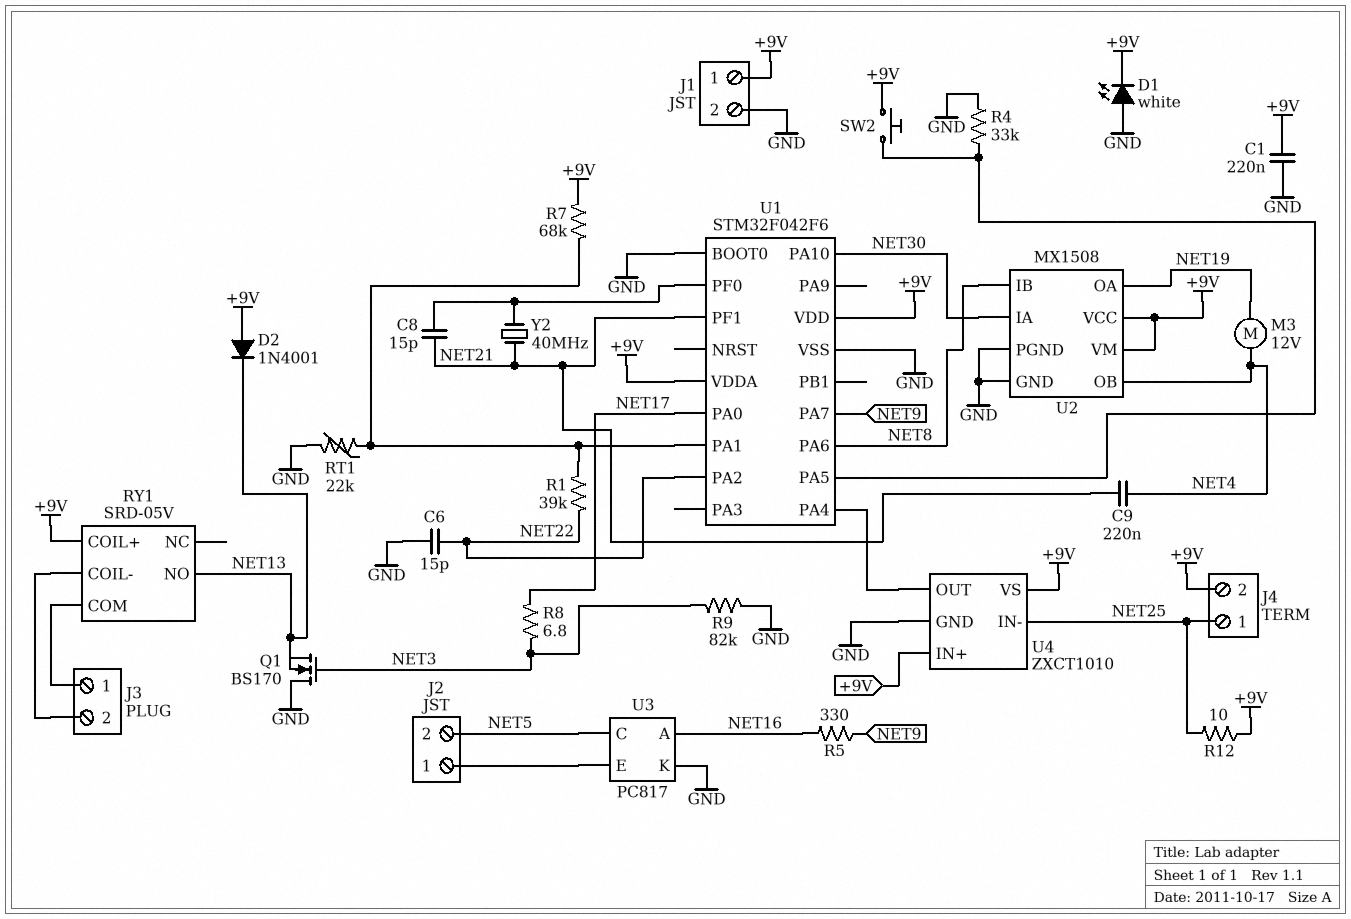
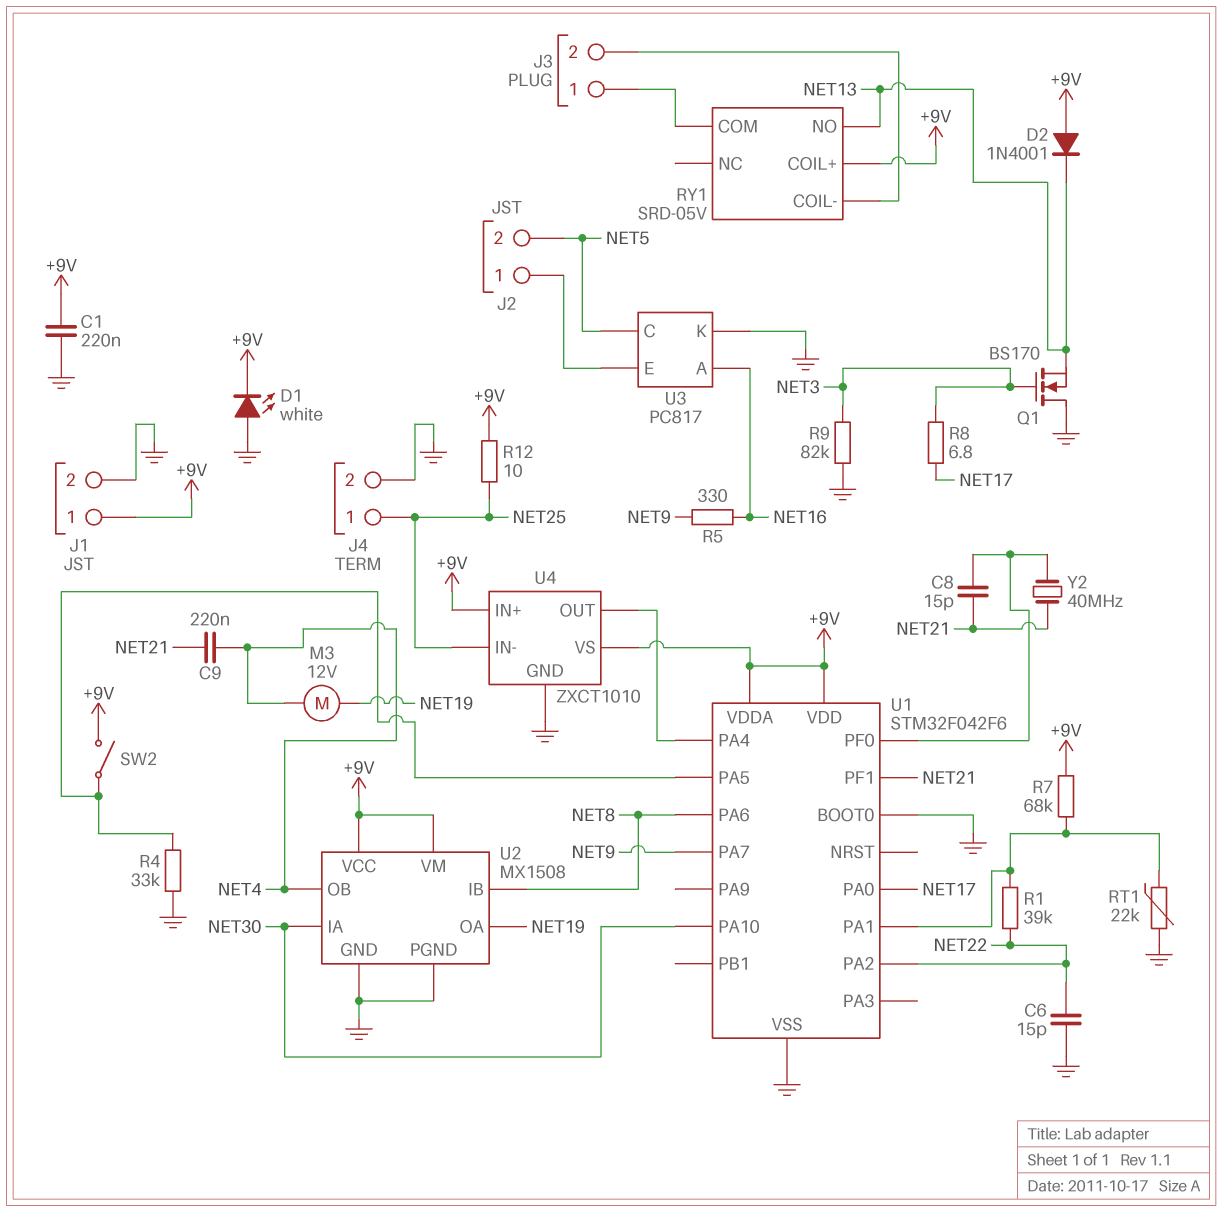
J4 pin 2: +9V -> GND
SW2: button (+9V, U1/PA5) -> switch (+9V, U1/PA5)

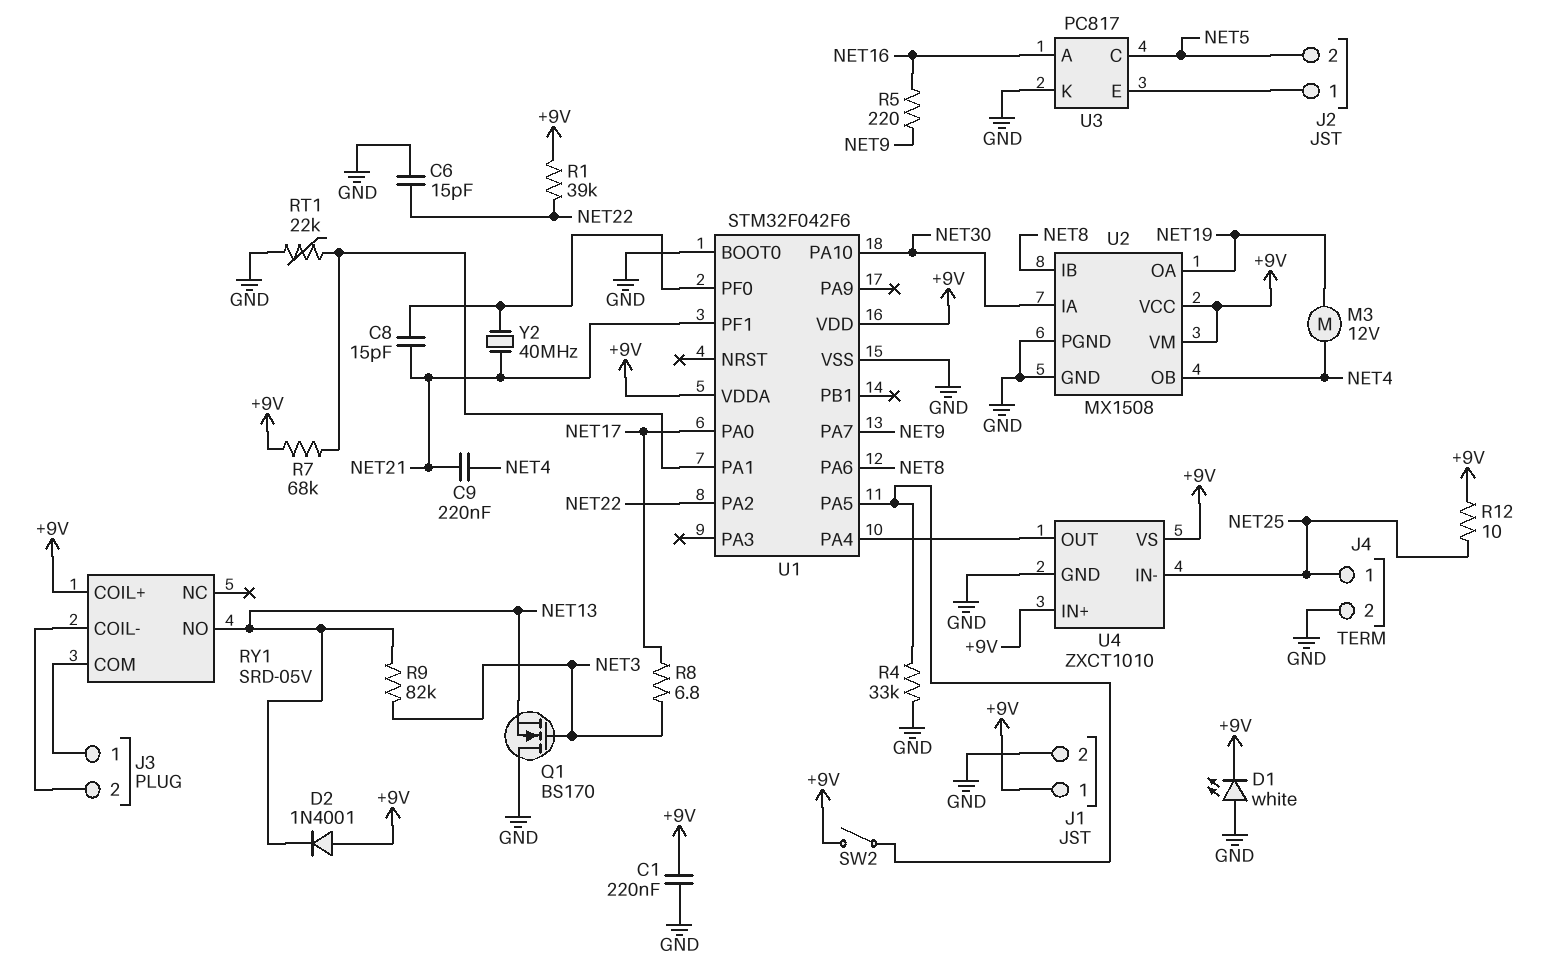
R1: 39k (NET22, U1/PA1) -> 39k (+9V, NET22)
R5: 330 (NET9, NET16) -> 220 (NET9, NET16)
R9: 82k (GND, NET3) -> 82k (NET3, NET13)

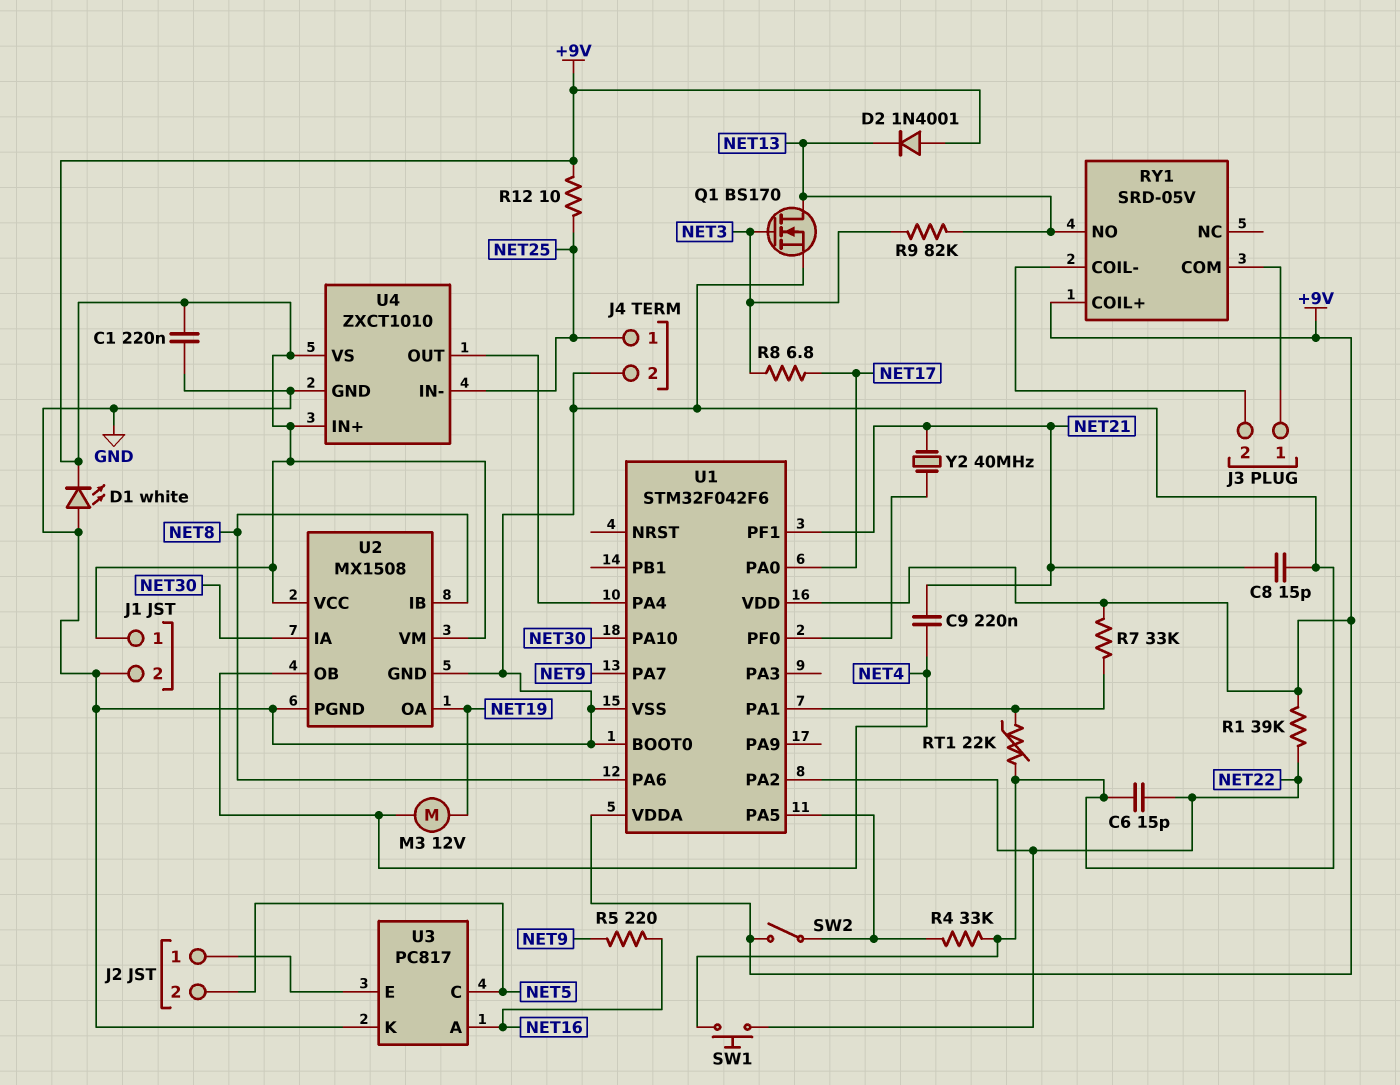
C8: 15pF (NET21, U1/PF0) -> 15pF (GND, NET21)
Q1: NMOS BS170 (G NET3, D GND, S NET13) -> NMOS BS170 (G NET3, D NET13, S GND)
R7: 68k (+9V, U1/PA1) -> 33k (+9V, U1/PA1)
SW1: none -> button (GND, NET22)

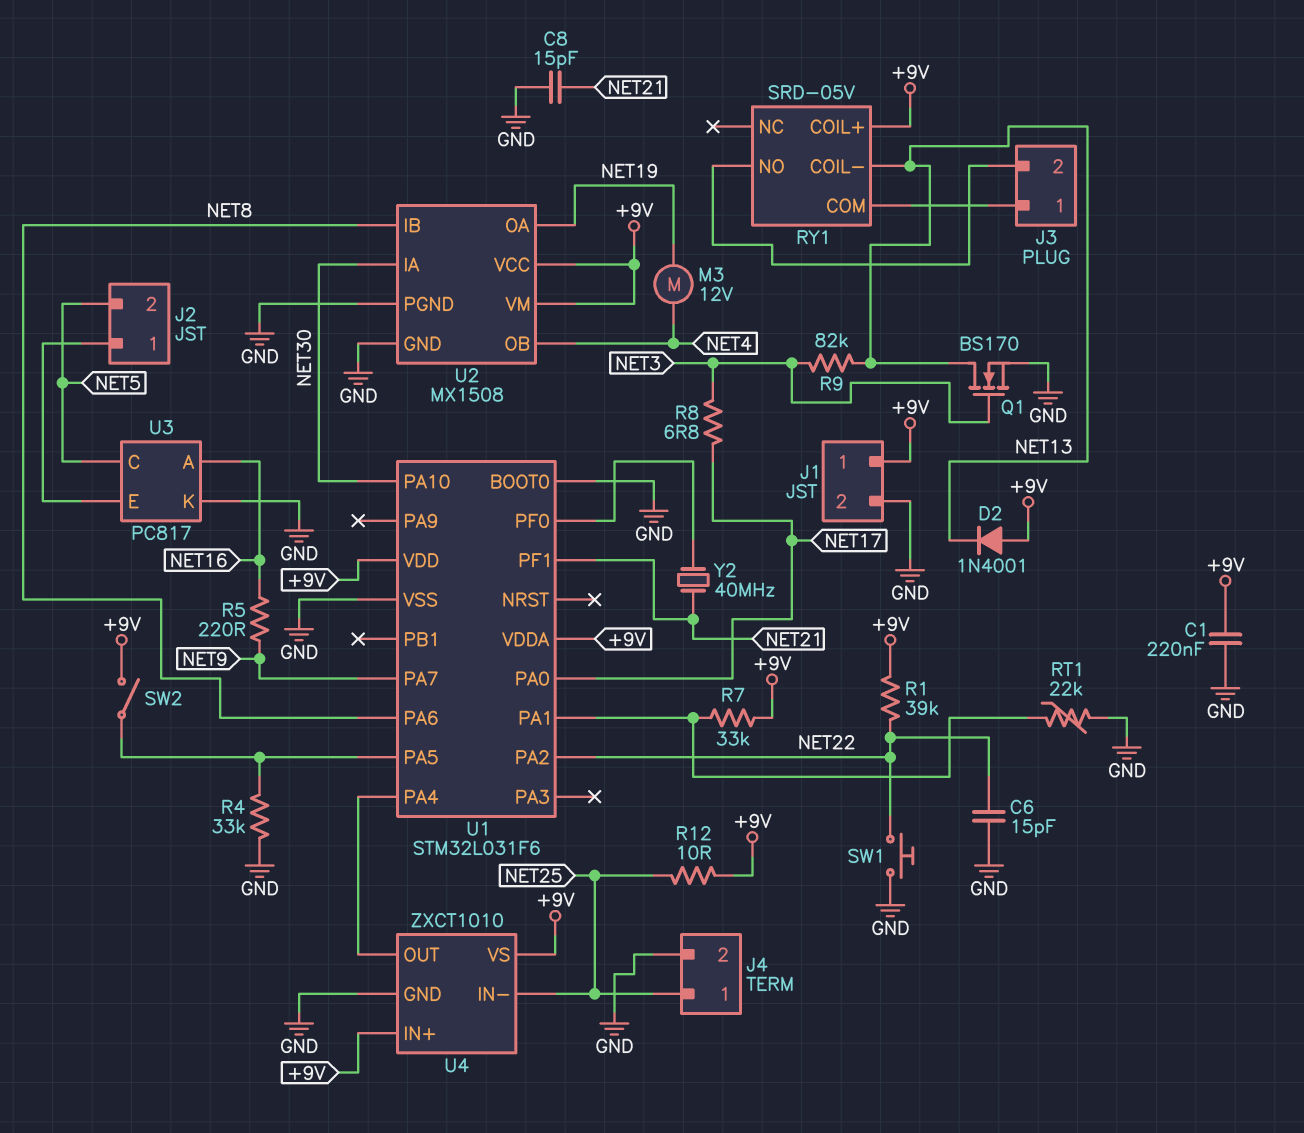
C9: 220nF (NET4, NET21) -> none
D1: LED white (A GND, K +9V) -> none
RY1 pin COIL-: J3/2 -> NET13
RY1 pin NO: NET13 -> J3/2
U1: STM32F042F6 -> STM32L031F6

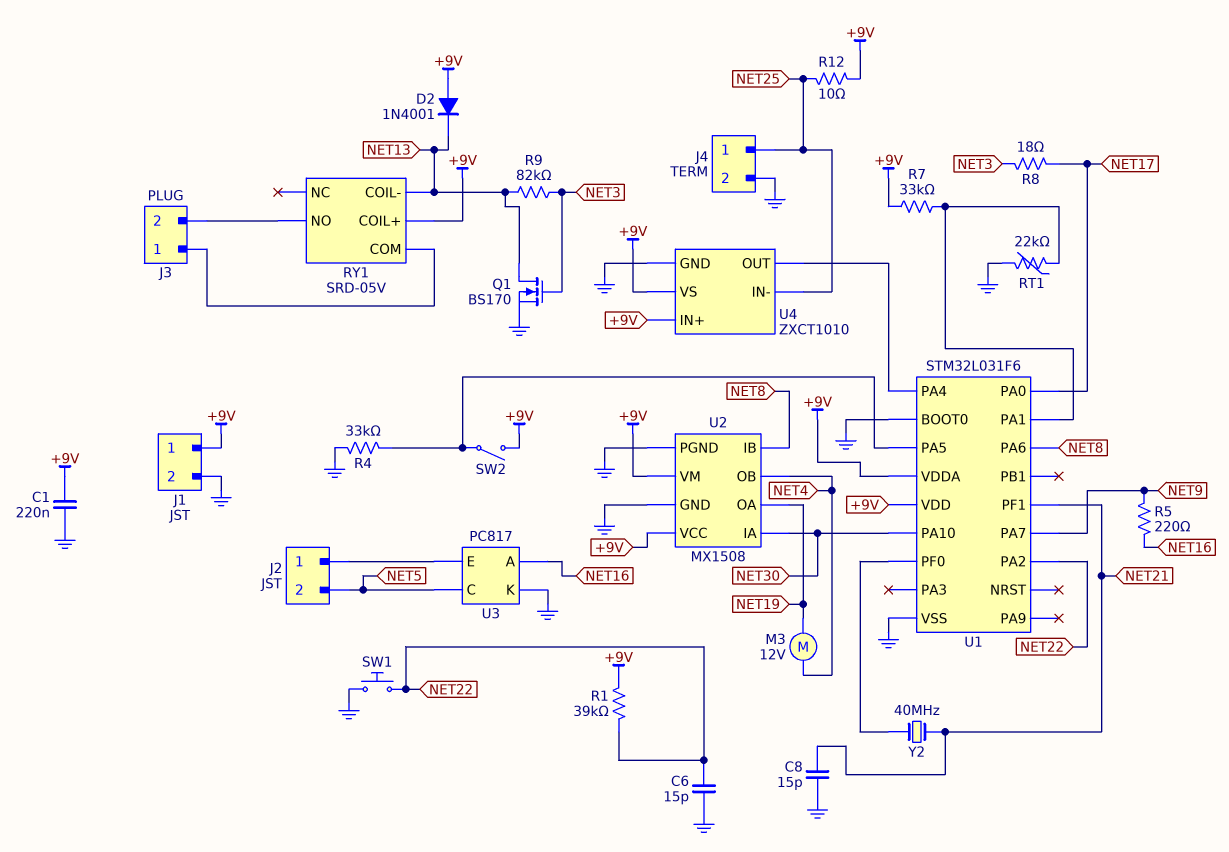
R8: 6.8 (NET3, NET17) -> 18 (NET3, NET17)

